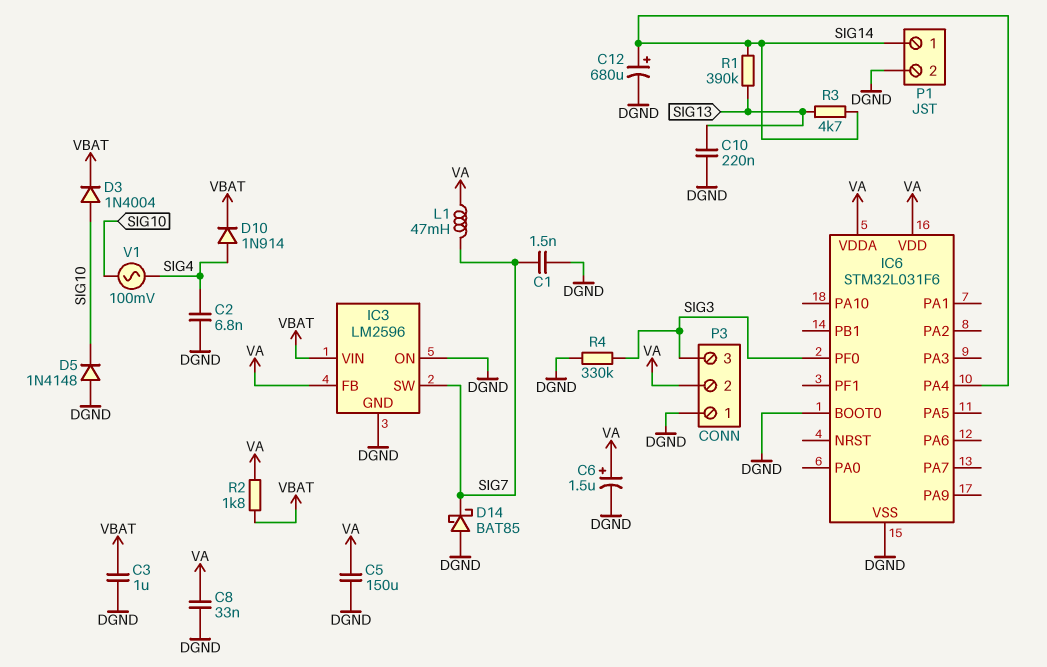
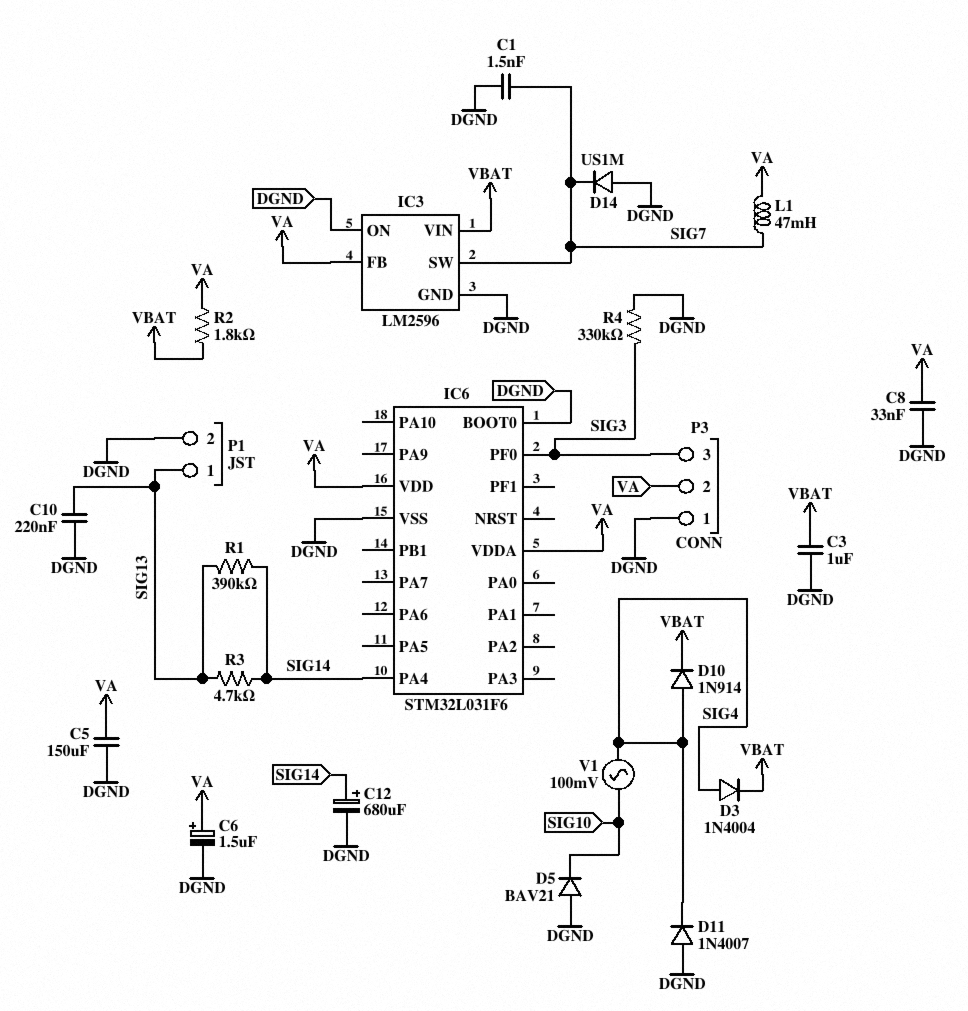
C2: 6.8nF (DGND, SIG4) -> none
D3: diode 1N4004 (A SIG10, K VBAT) -> diode 1N4004 (A SIG4, K VBAT)
D5: diode 1N4148 (A DGND, K SIG10) -> diode BAV21 (A DGND, K SIG10)
D11: none -> diode 1N4007 (A DGND, K SIG4)
D14: schottky BAT85 (A DGND, K SIG7) -> diode US1M (A DGND, K SIG7)
P1 pin 1: SIG14 -> SIG13

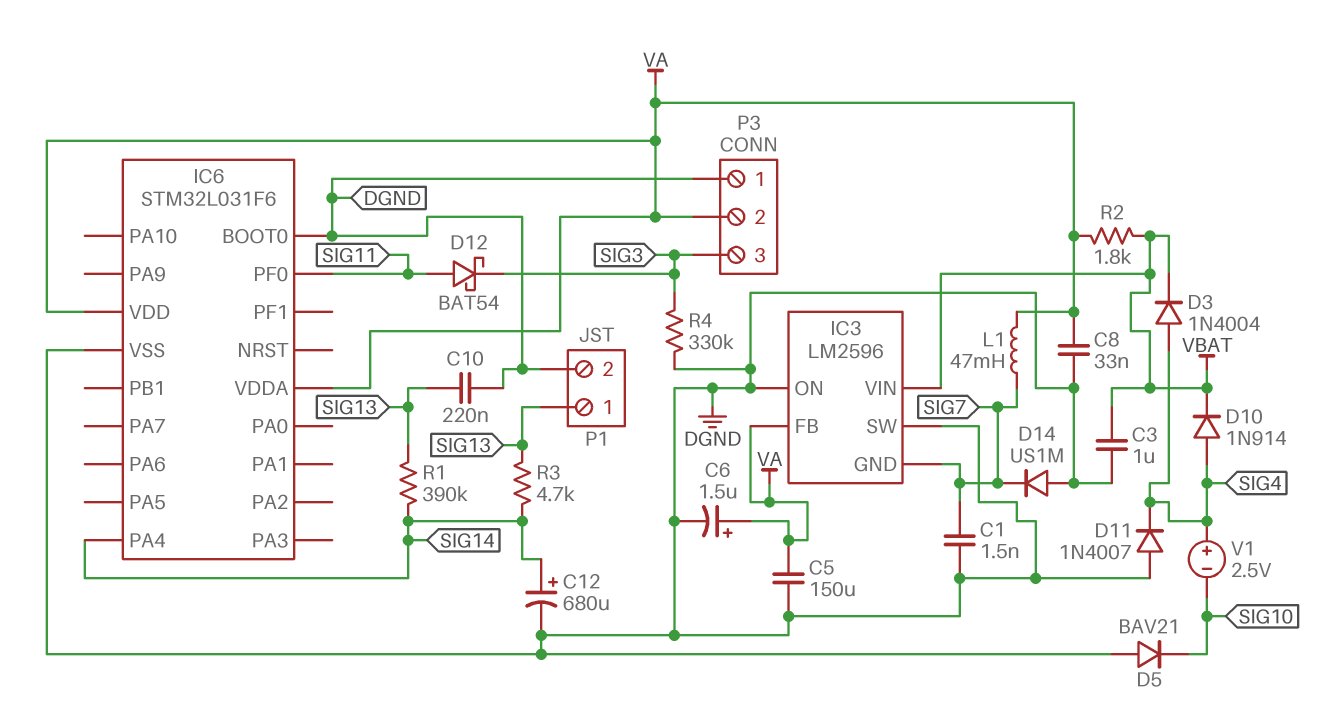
D12: none -> schottky BAT54 (A SIG11, K SIG3)
IC3 pin GND: DGND -> SIG7
IC3 pin SW: SIG7 -> DGND
IC6 pin PF0: SIG3 -> SIG11
V1: AC 100mV (SIG4, SIG10) -> 2.5V (plus SIG4, minus SIG10)

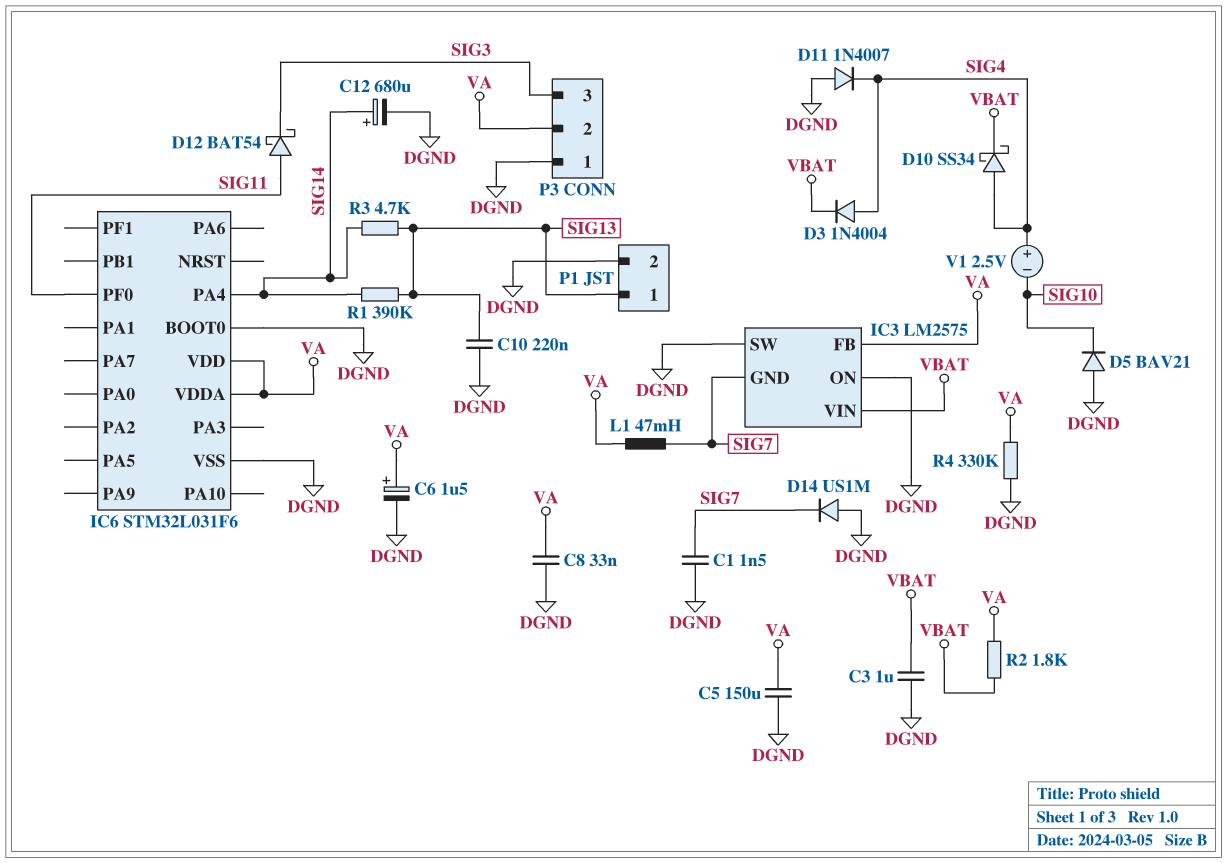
D10: diode 1N914 (A SIG4, K VBAT) -> schottky SS34 (A SIG4, K VBAT)
IC3: LM2596 -> LM2575
R4: 330k (DGND, SIG3) -> 330k (DGND, VA)

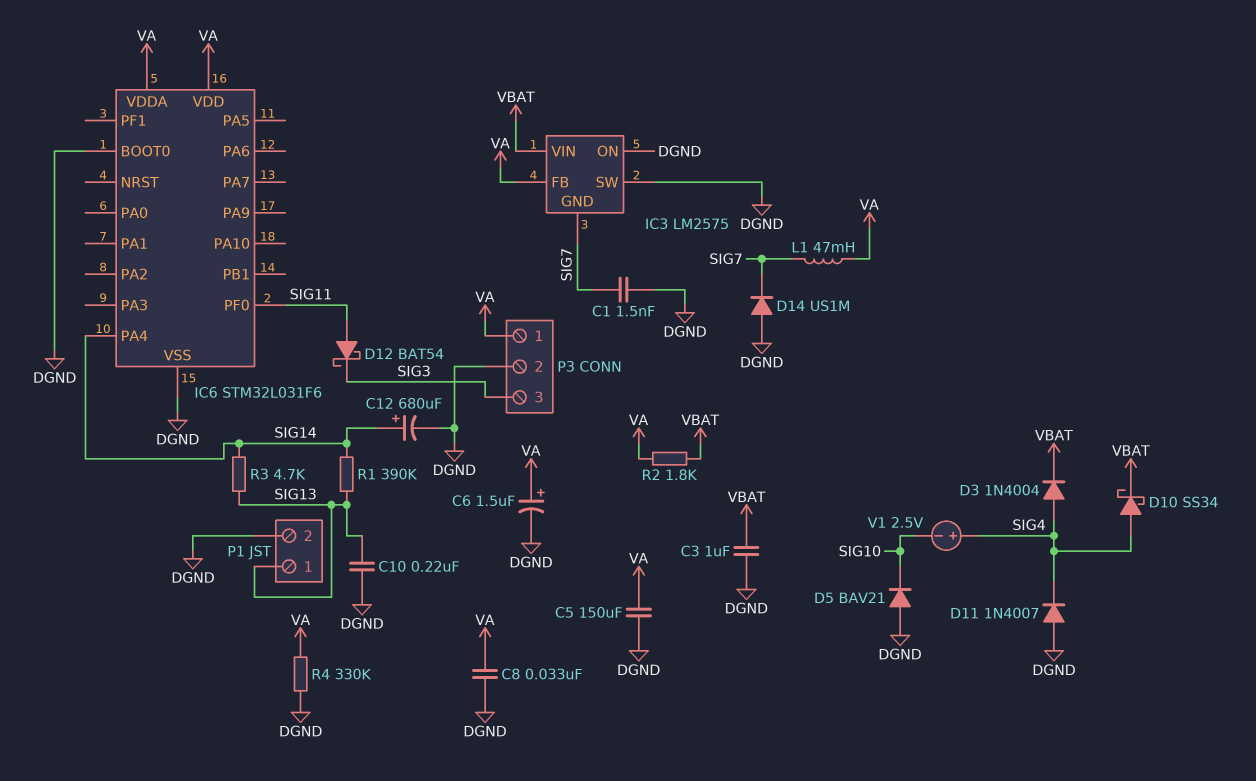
P3 pin 1: DGND -> VA
P3 pin 2: VA -> DGND

